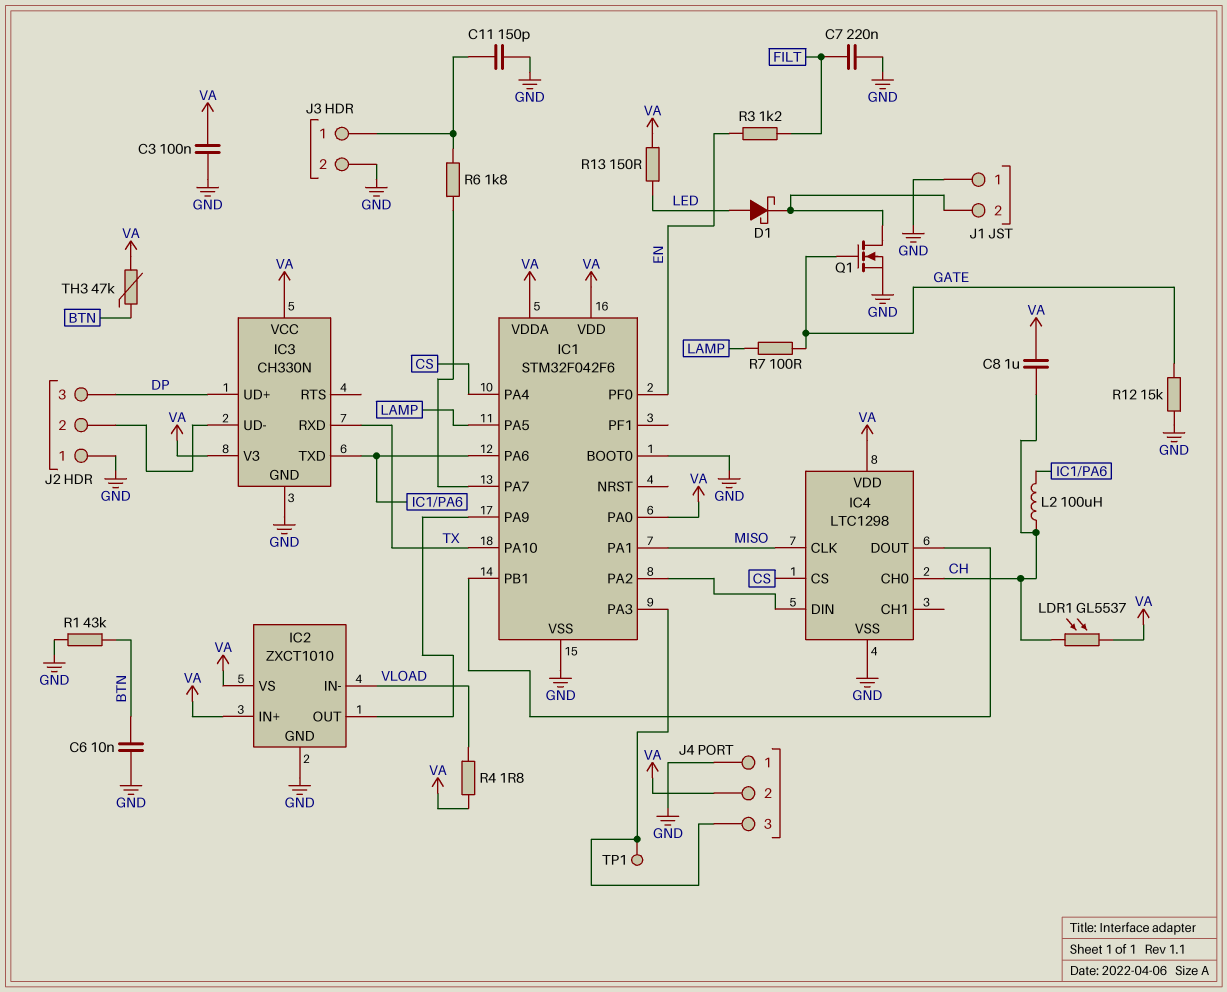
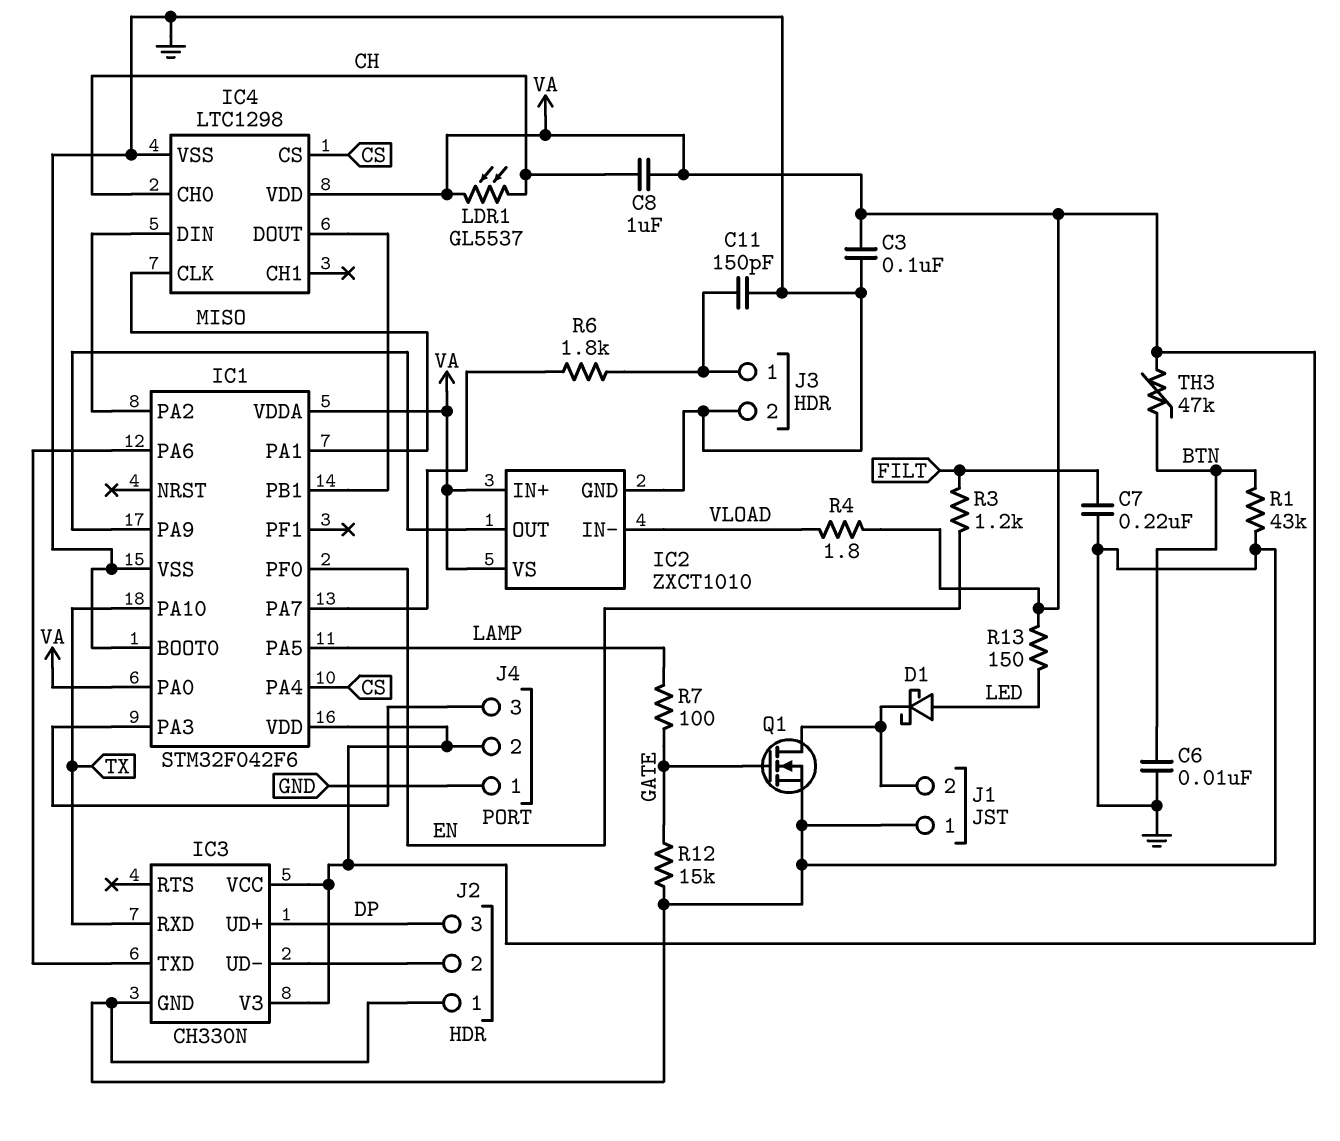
L2: 100uH (CH, IC1/PA6) -> none
TP1: test point (IC1/PA3) -> none

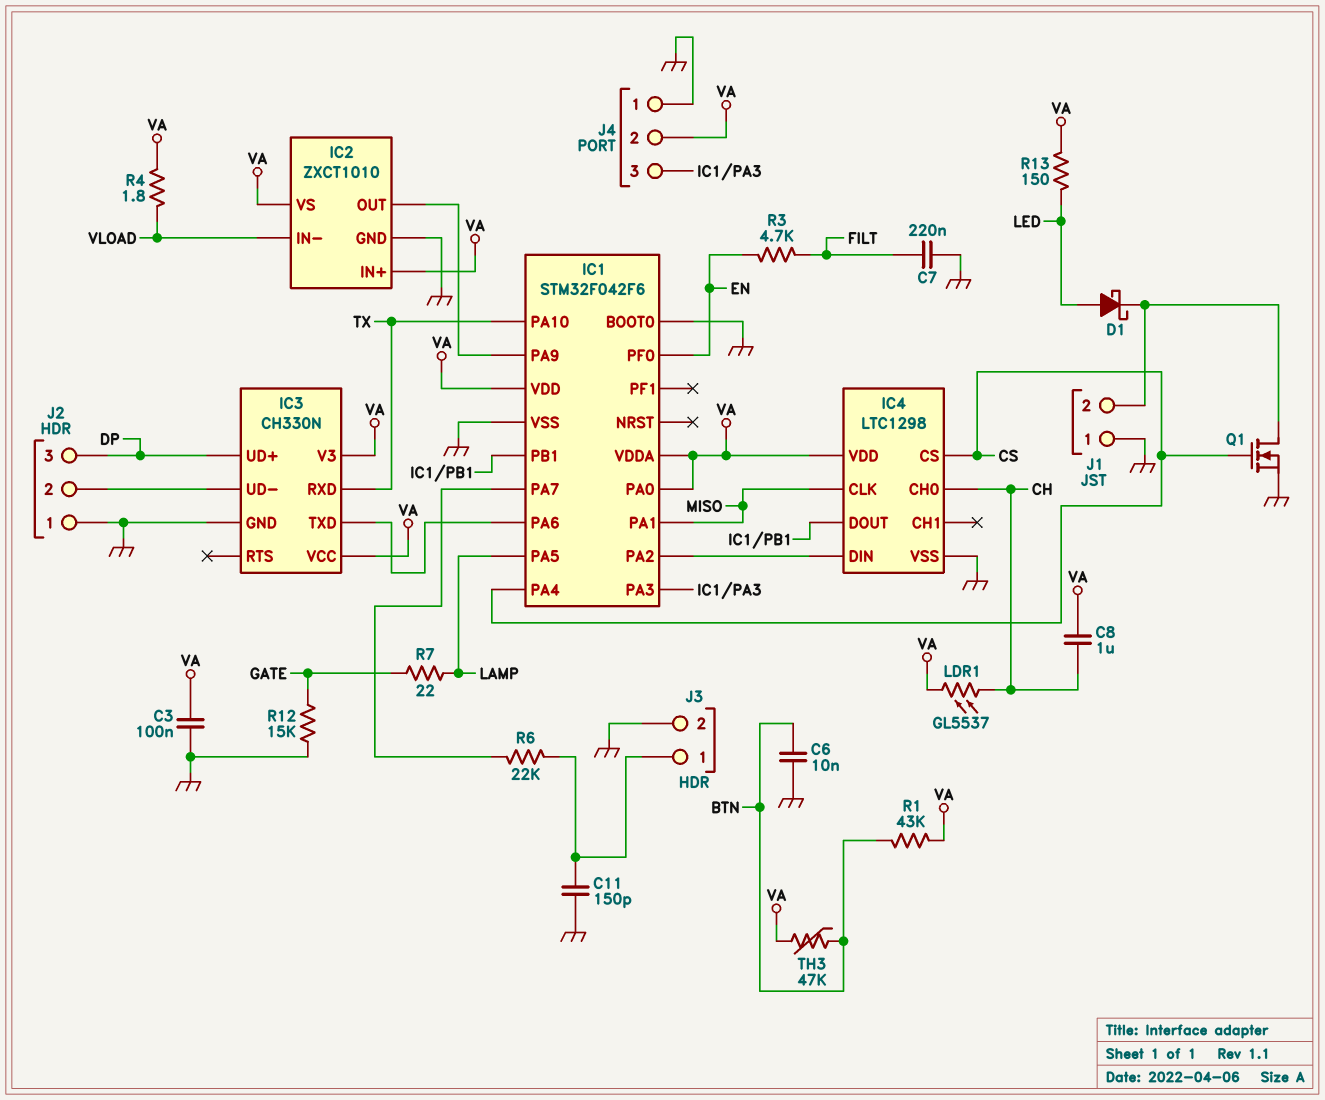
Q1: NMOS (G GATE, D J1/2, S GND) -> NMOS (G CS, D J1/2, S GND)
R1: 43k (BTN, GND) -> 43k (BTN, VA)
R3: 1.2k (EN, FILT) -> 4.7k (EN, FILT)
R6: 1.8k (IC1/PA7, J3/1) -> 22k (IC1/PA7, J3/1)
R7: 100 (GATE, LAMP) -> 22 (GATE, LAMP)

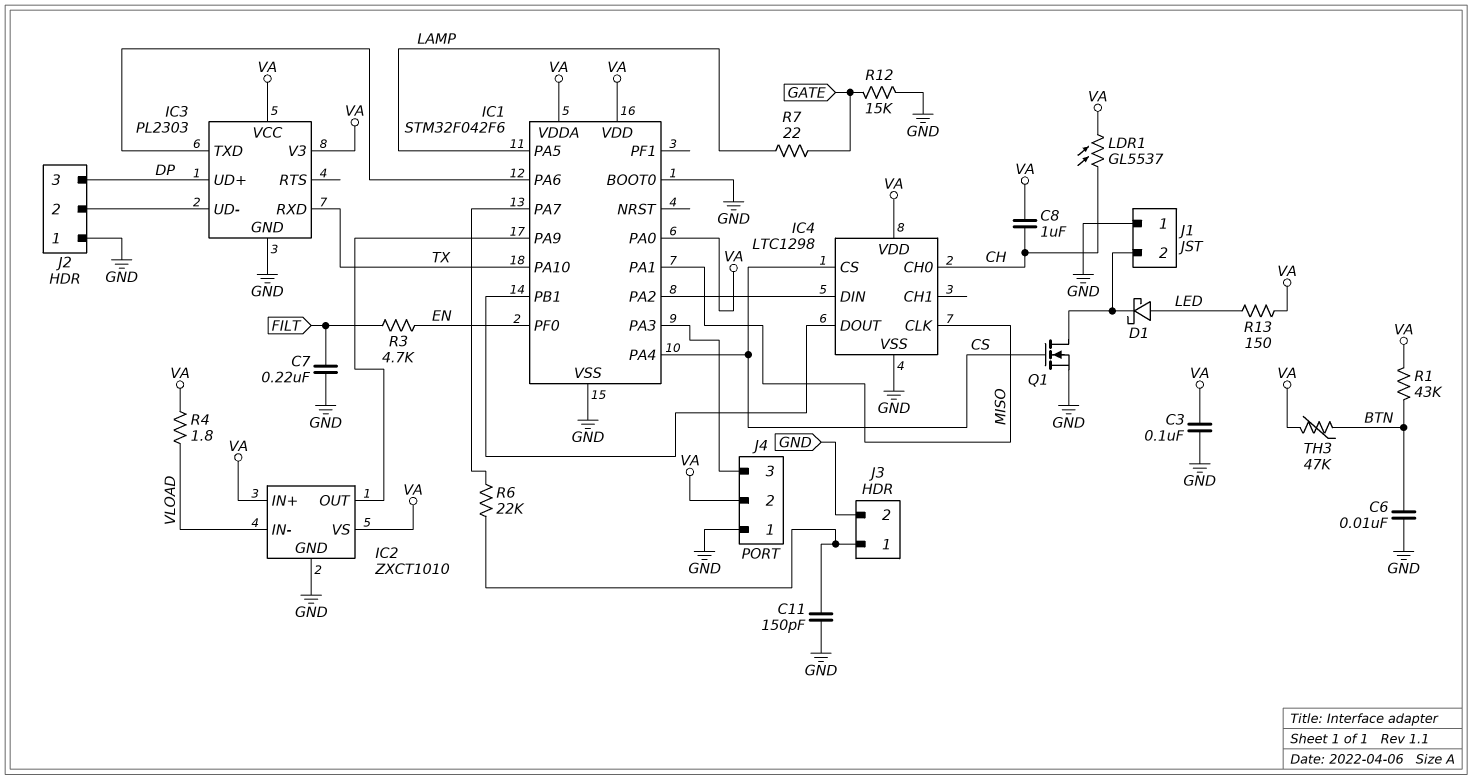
IC3: CH330N -> PL2303

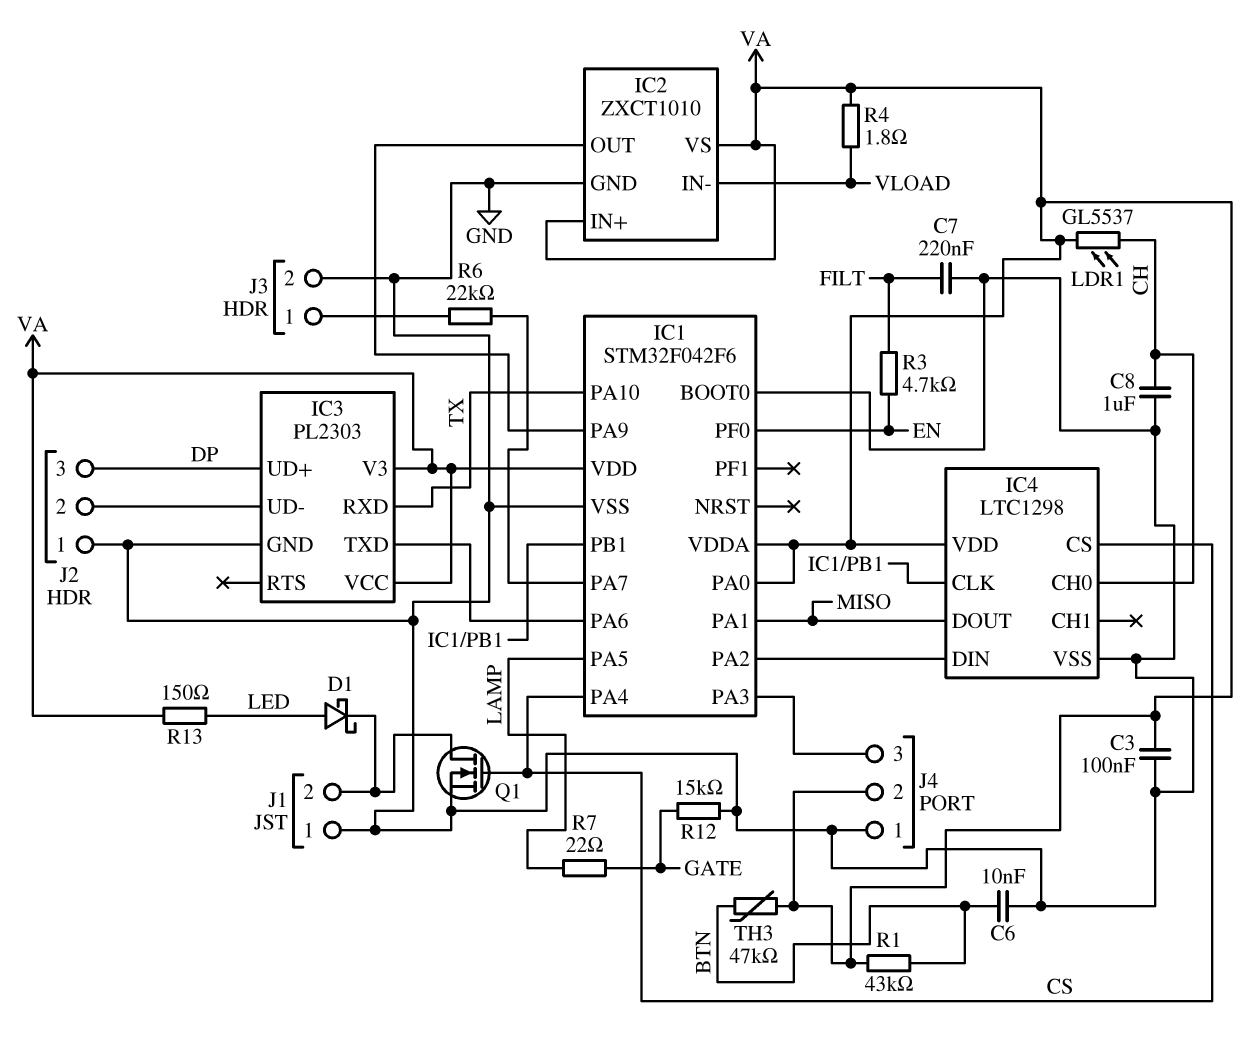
C8: 1uF (CH, VA) -> 1uF (CH, GND)
C11: 150pF (GND, J3/1) -> none
IC4 pin CLK: MISO -> IC1/PB1
IC4 pin DOUT: IC1/PB1 -> MISO

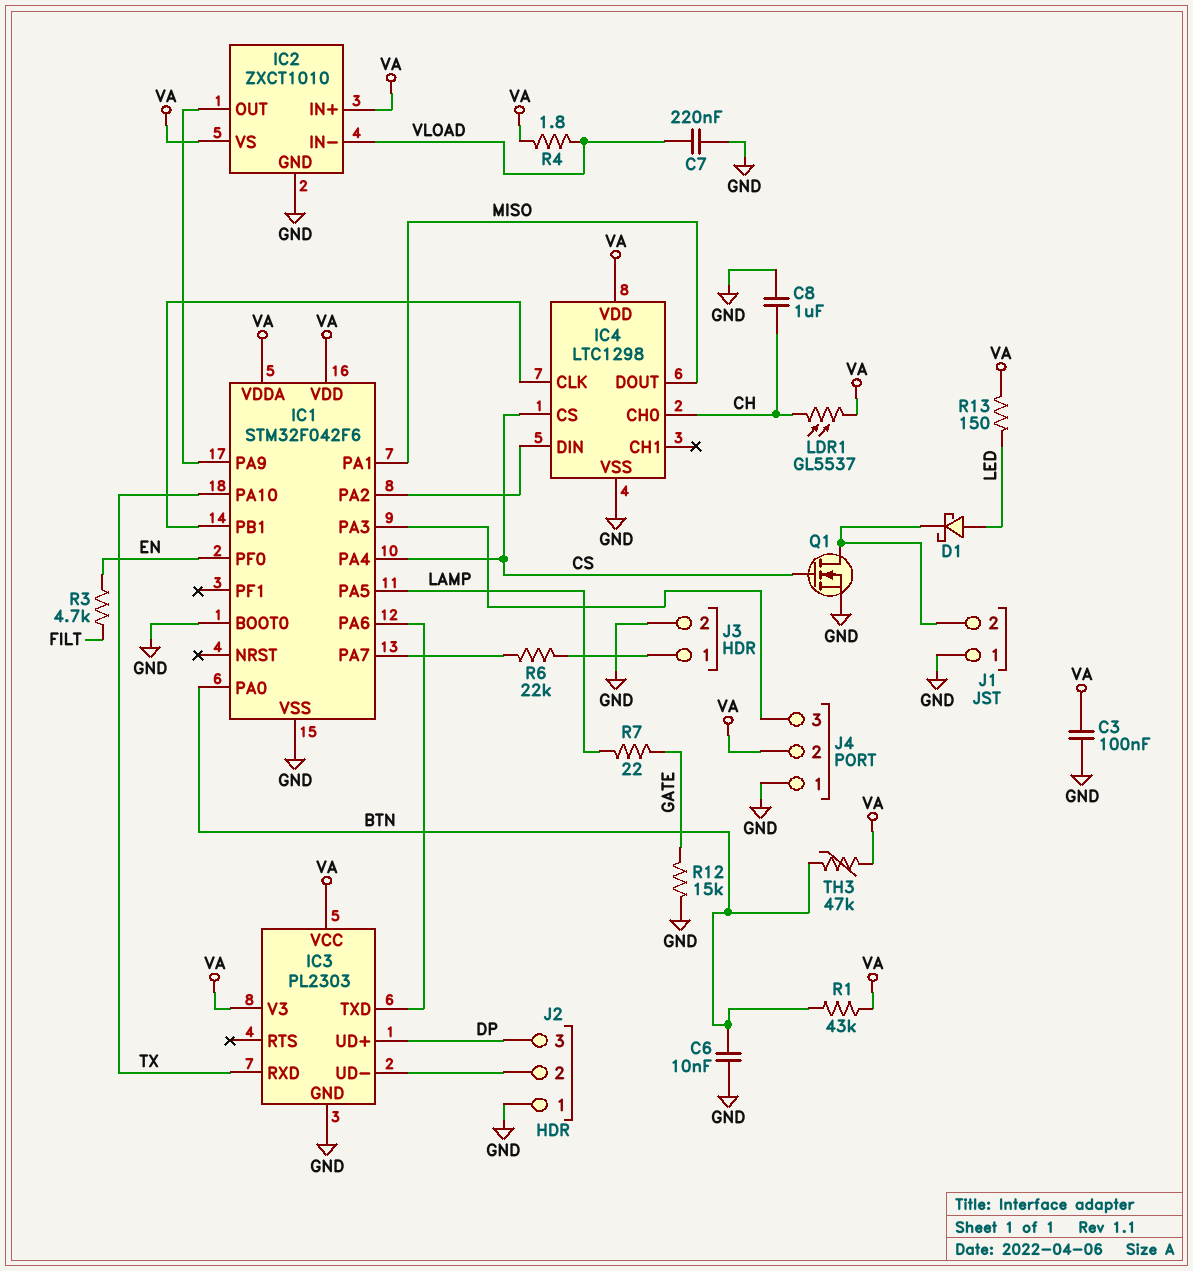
C7: 220nF (FILT, GND) -> 220nF (GND, VLOAD)
IC1 pin PA0: VA -> BTN

